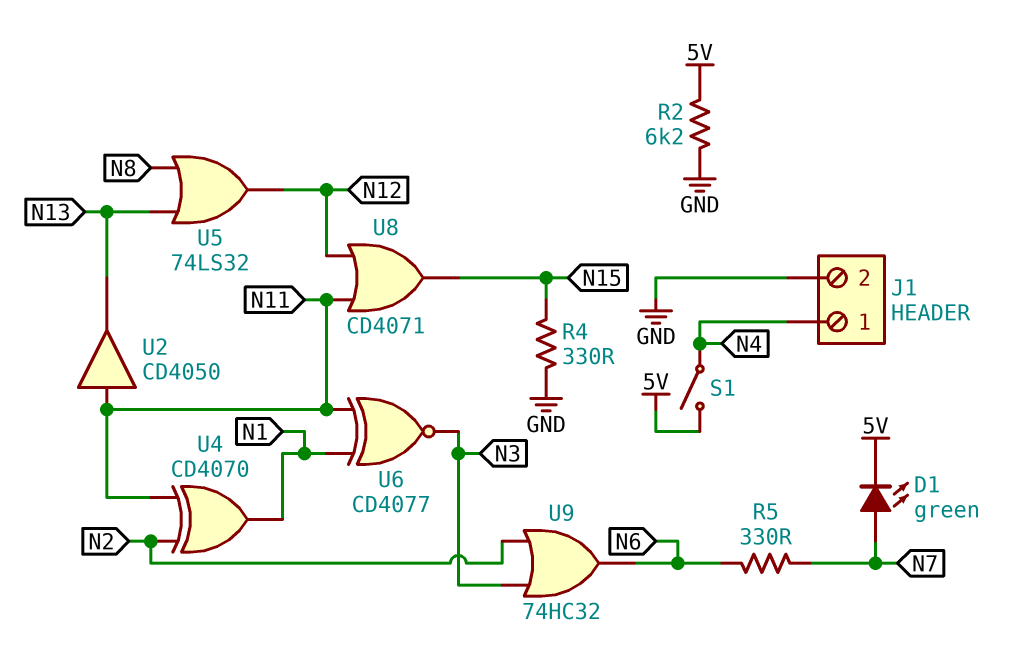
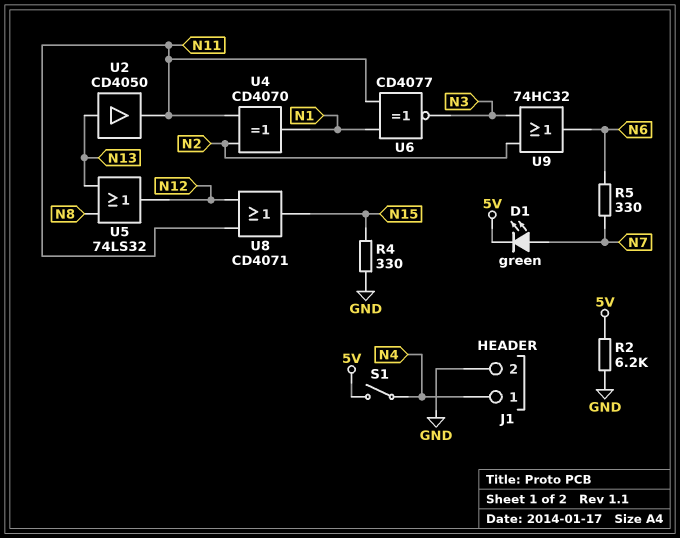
U2: buffer CD4050 (in N11, out N13) -> buffer CD4050 (in N13, out N11)

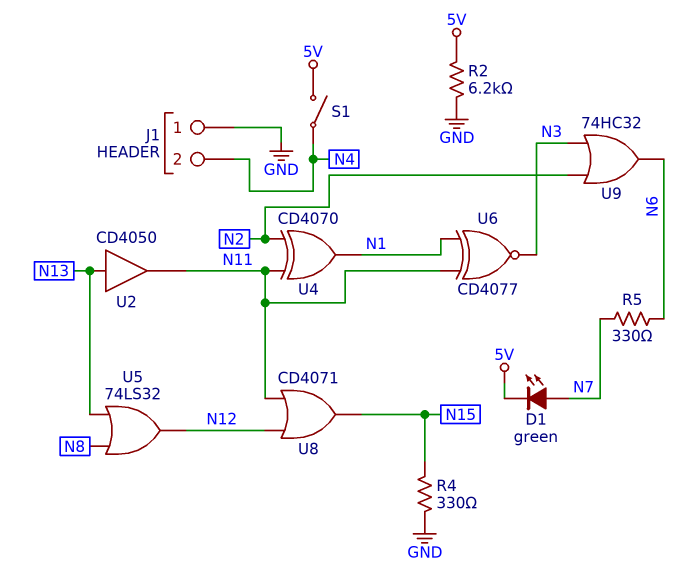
J1 pin 1: N4 -> GND
J1 pin 2: GND -> N4

